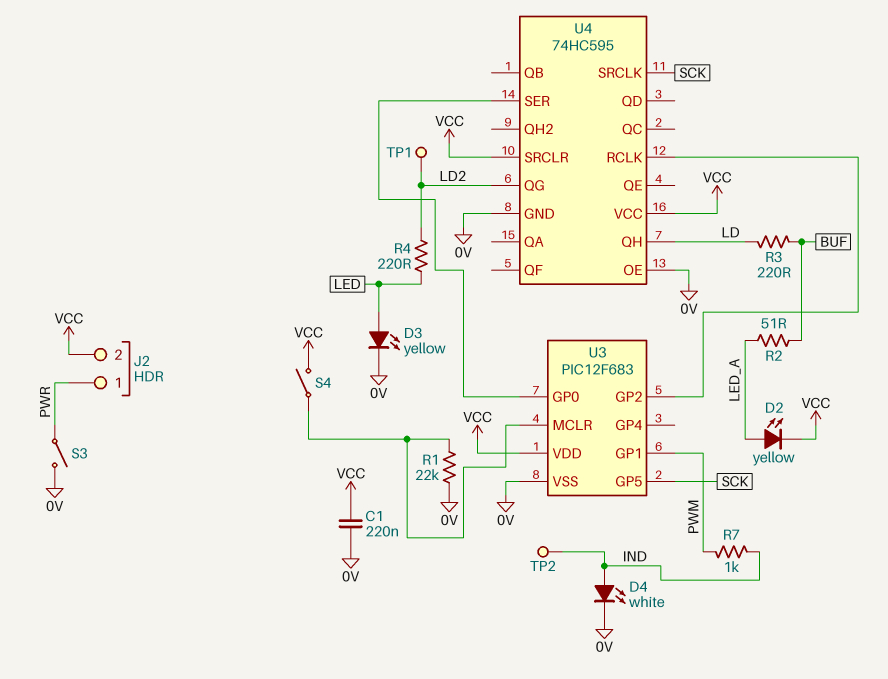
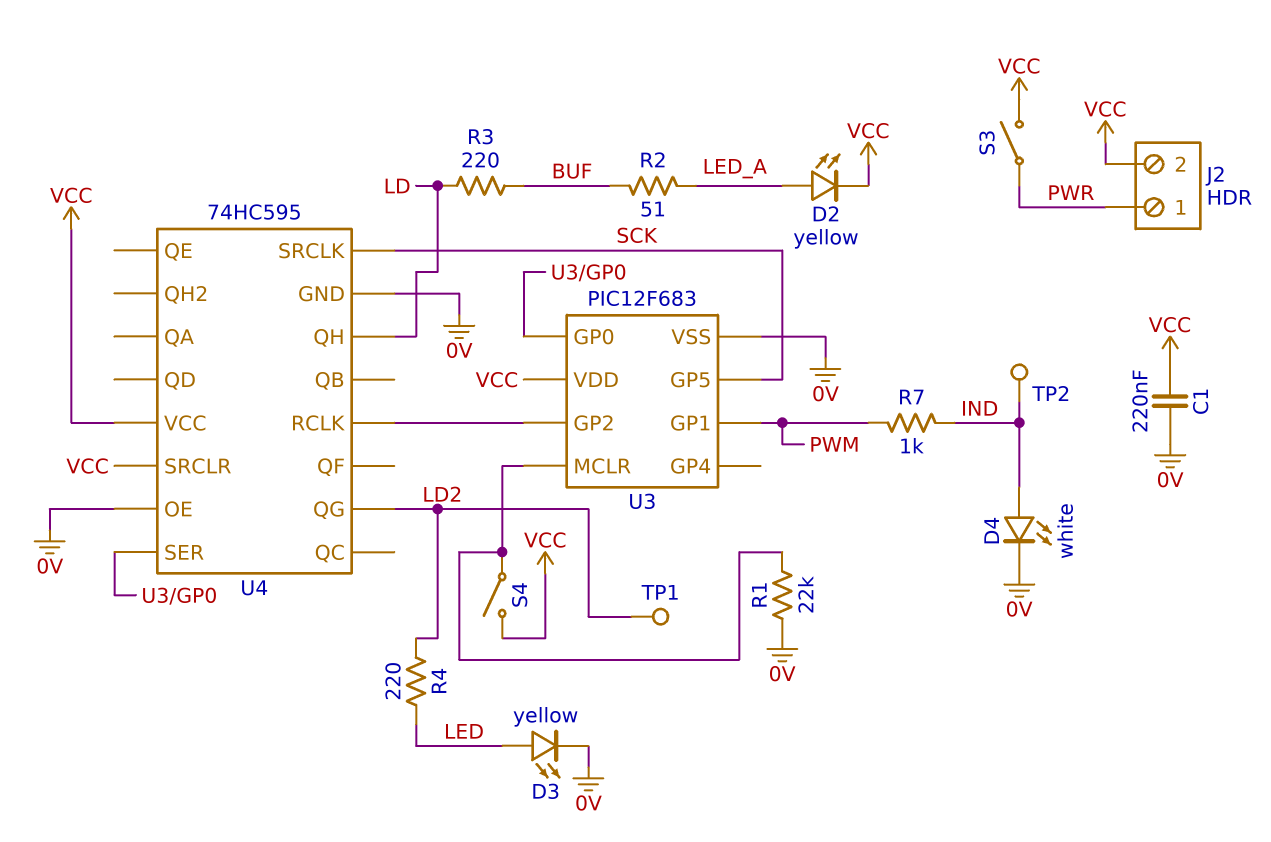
S3: switch (0V, PWR) -> switch (PWR, VCC)

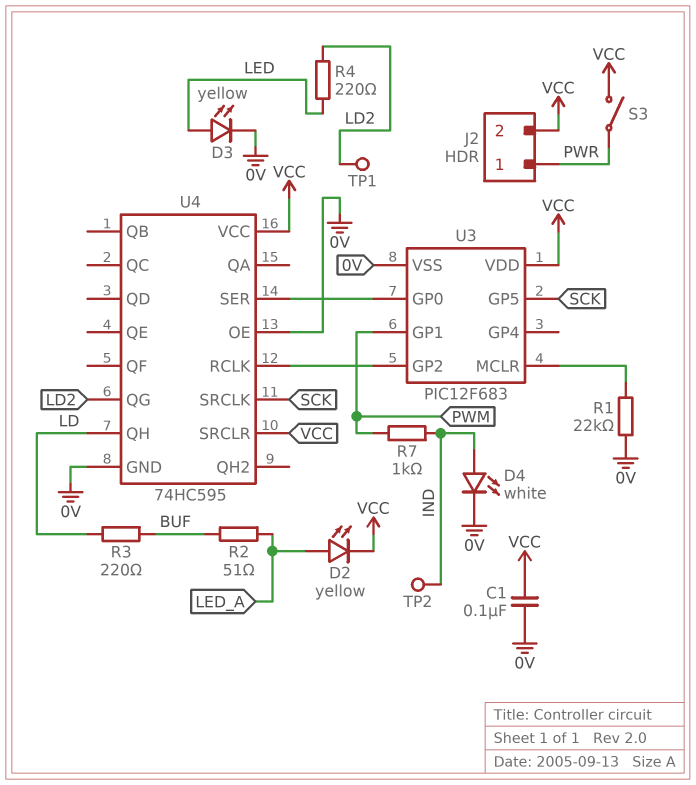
C1: 220nF (0V, VCC) -> 100nF (0V, VCC)
S4: switch (U3/MCLR, VCC) -> none

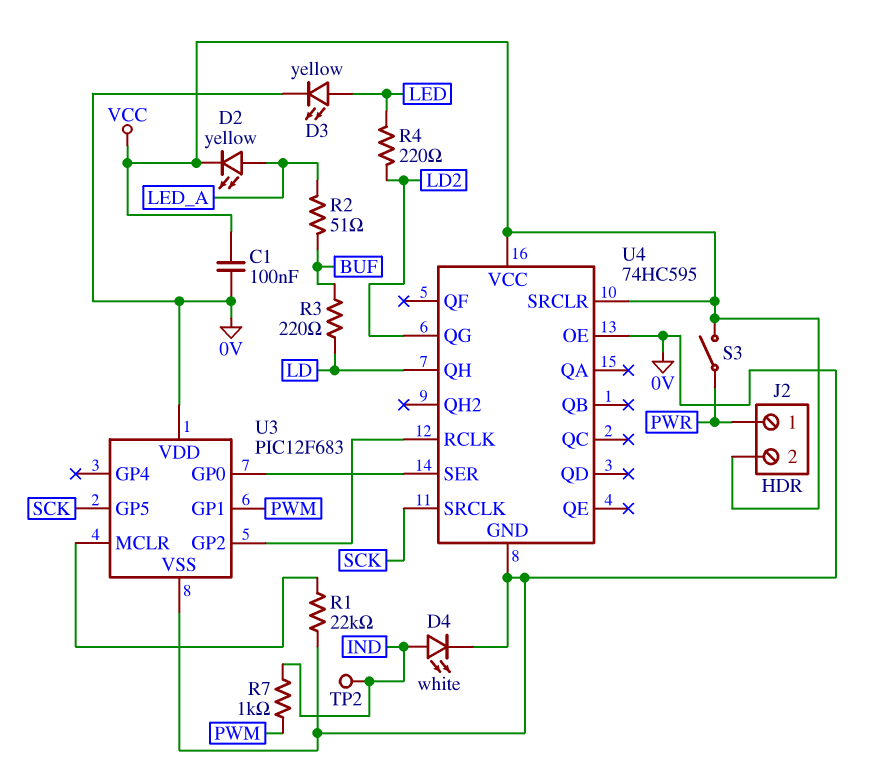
TP1: test point (LD2) -> none
U3 pin VDD: VCC -> 0V

